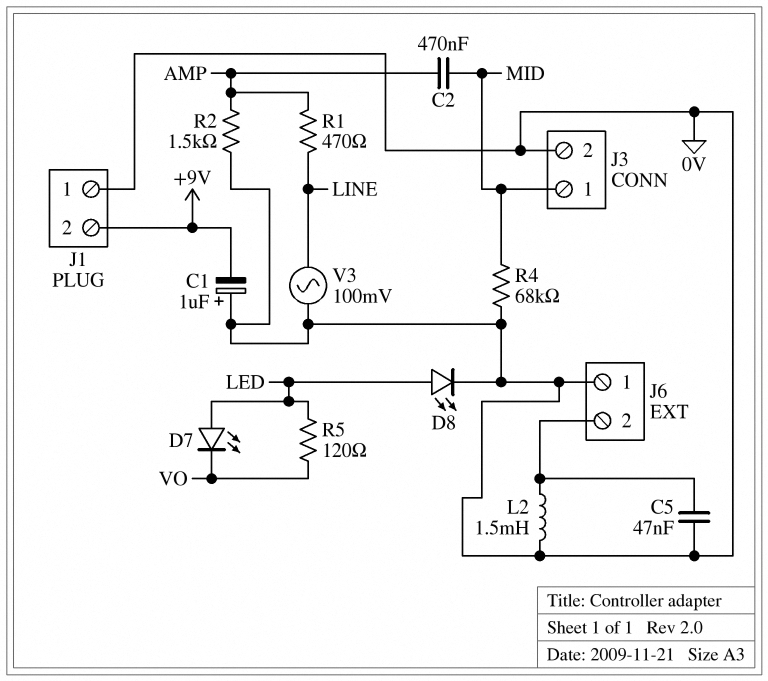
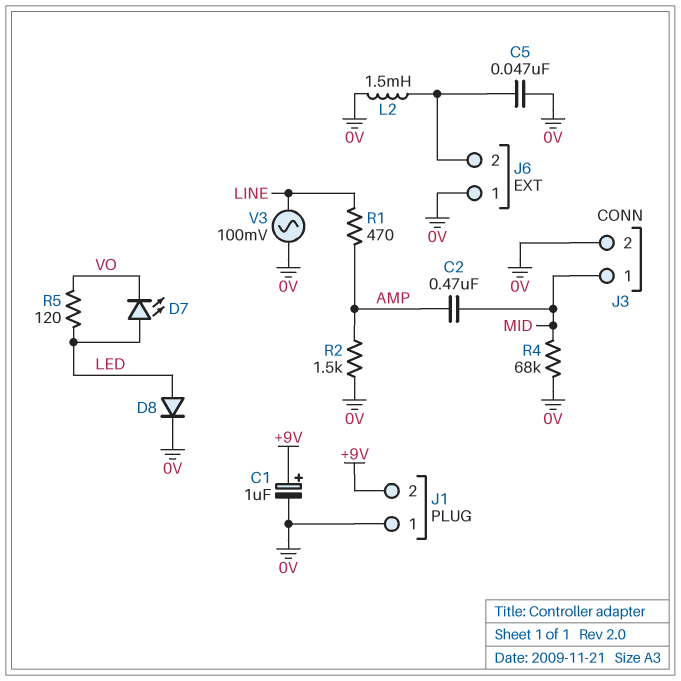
C1: 1uF (plus 0V, minus +9V) -> 1uF (plus +9V, minus 0V)
D8: LED (A LED, K 0V) -> diode (A LED, K 0V)

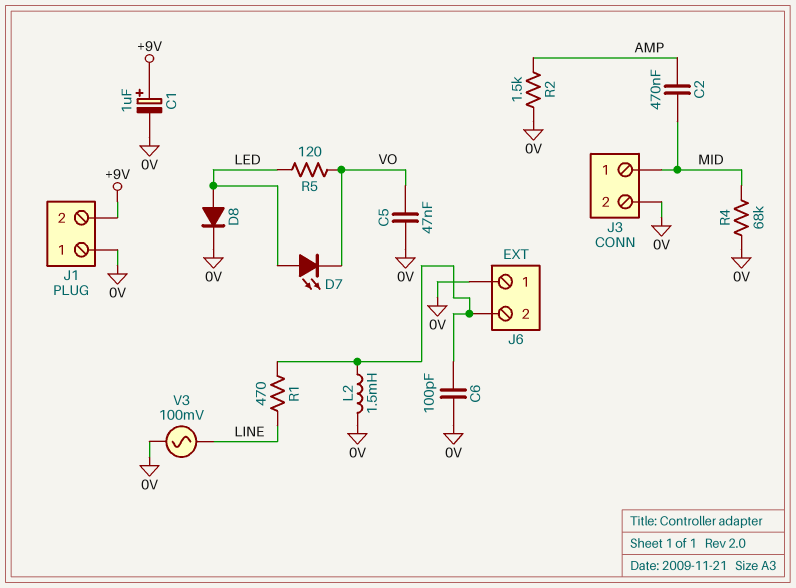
C5: 47nF (0V, J6/2) -> 47nF (0V, VO)
C6: none -> 100pF (0V, J6/2)
R1: 470 (AMP, LINE) -> 470 (J6/2, LINE)

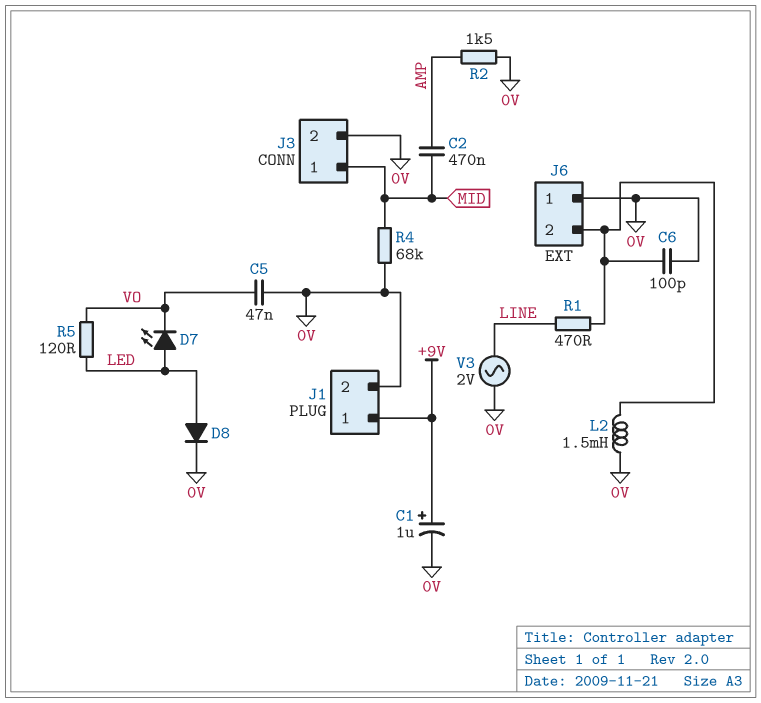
J1 pin 1: 0V -> +9V
J1 pin 2: +9V -> 0V
V3: AC 100mV (0V, LINE) -> AC 2V (0V, LINE)

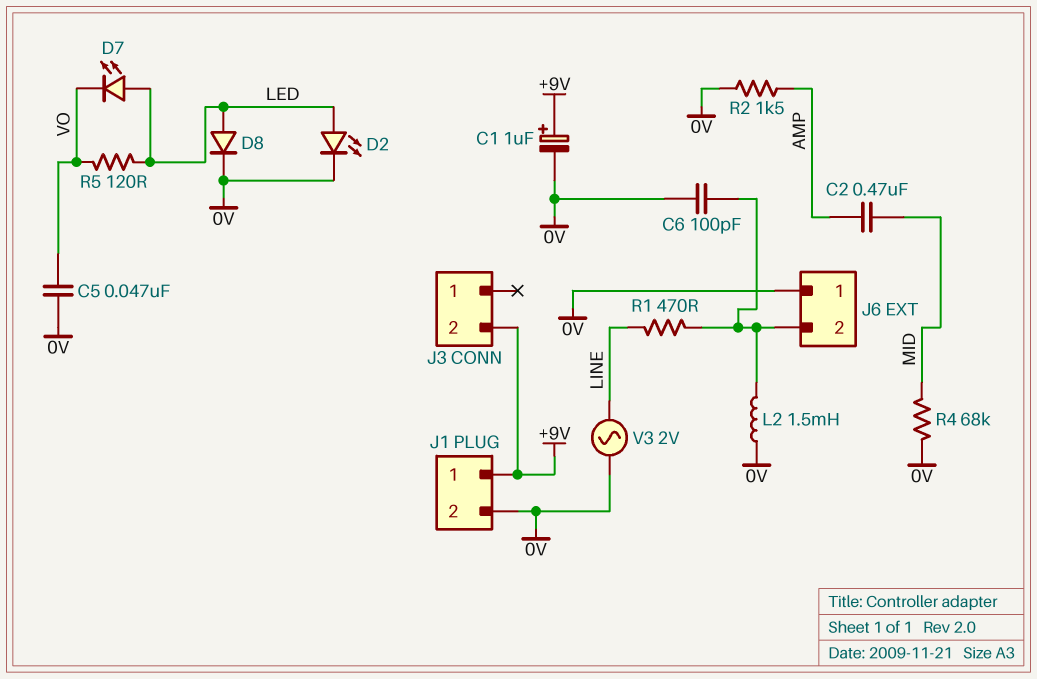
D2: none -> LED (A LED, K 0V)
J3 pin 1: MID -> none
J3 pin 2: 0V -> +9V

